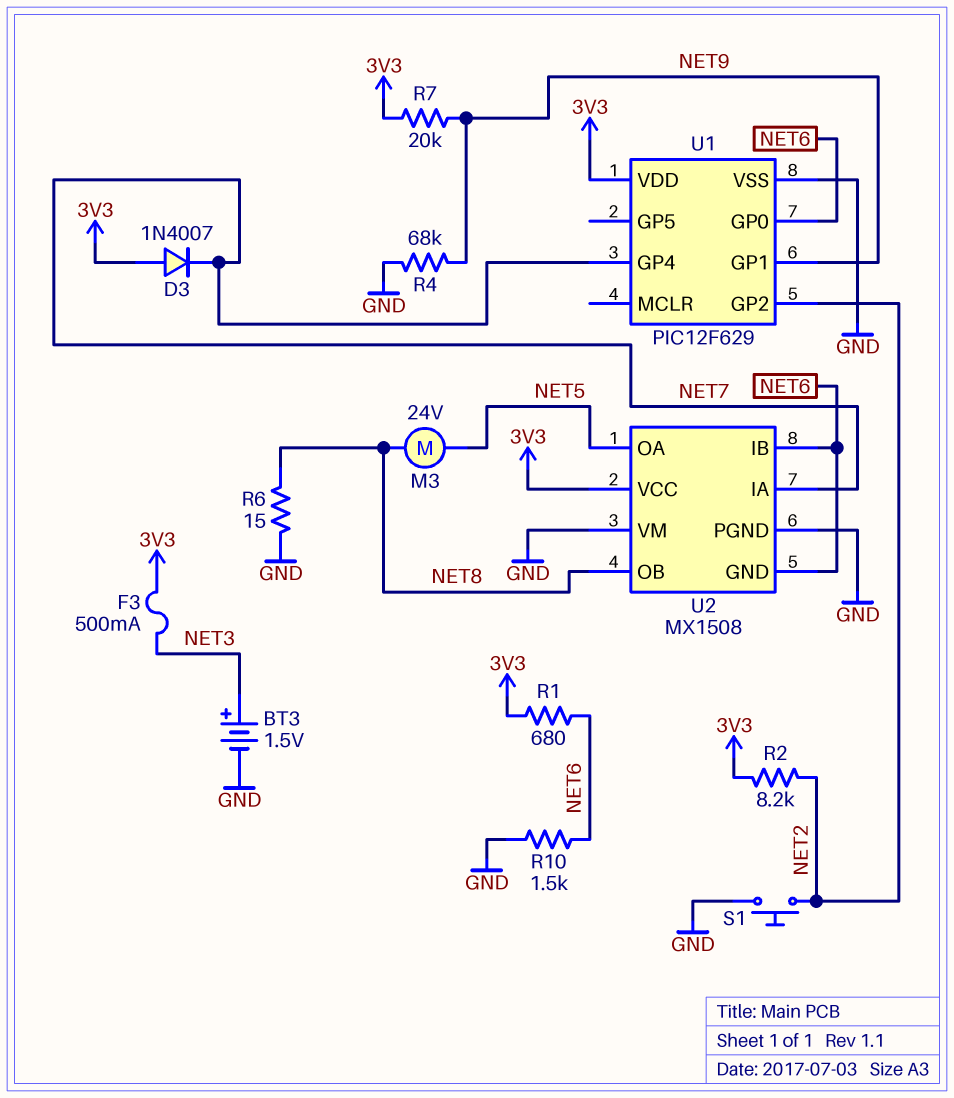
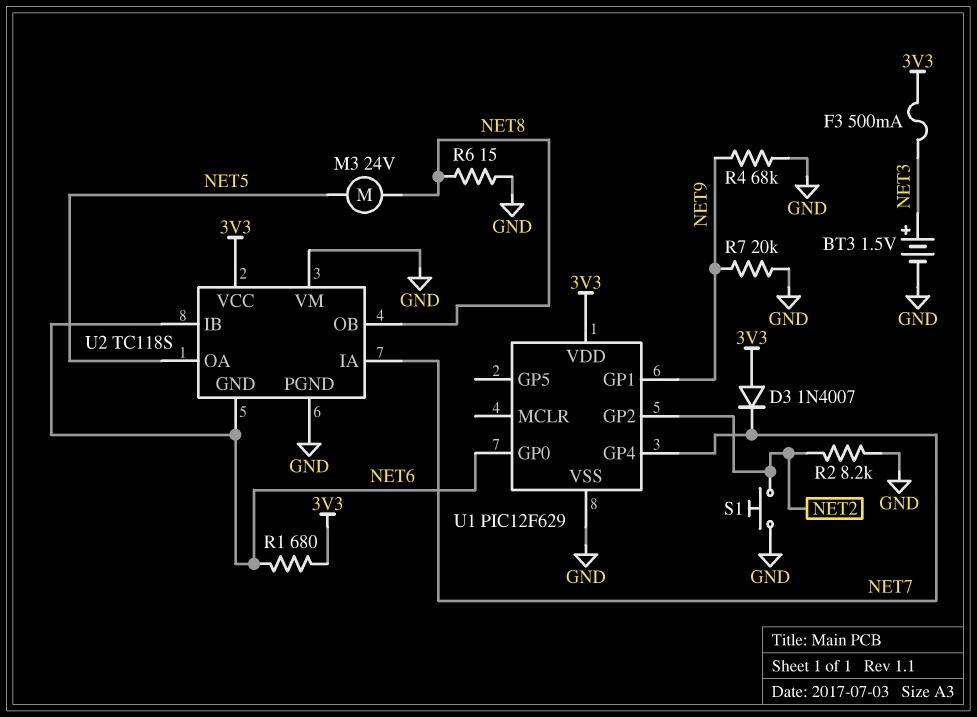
R2: 8.2k (3V3, NET2) -> 8.2k (GND, NET2)
R7: 20k (3V3, NET9) -> 20k (GND, NET9)
R10: 1.5k (GND, NET6) -> none
U2: MX1508 -> TC118S

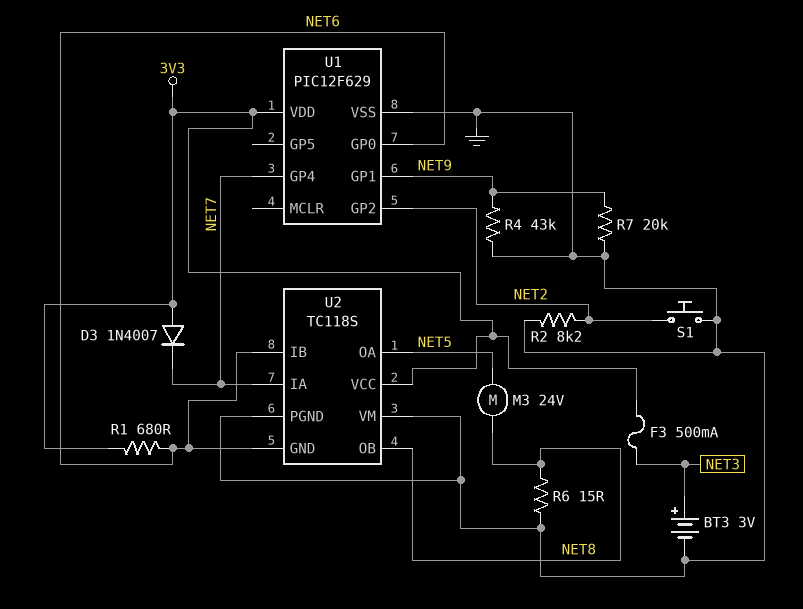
BT3: 1.5V (plus NET3, minus GND) -> 3V (plus NET3, minus GND)
R4: 68k (GND, NET9) -> 43k (GND, NET9)

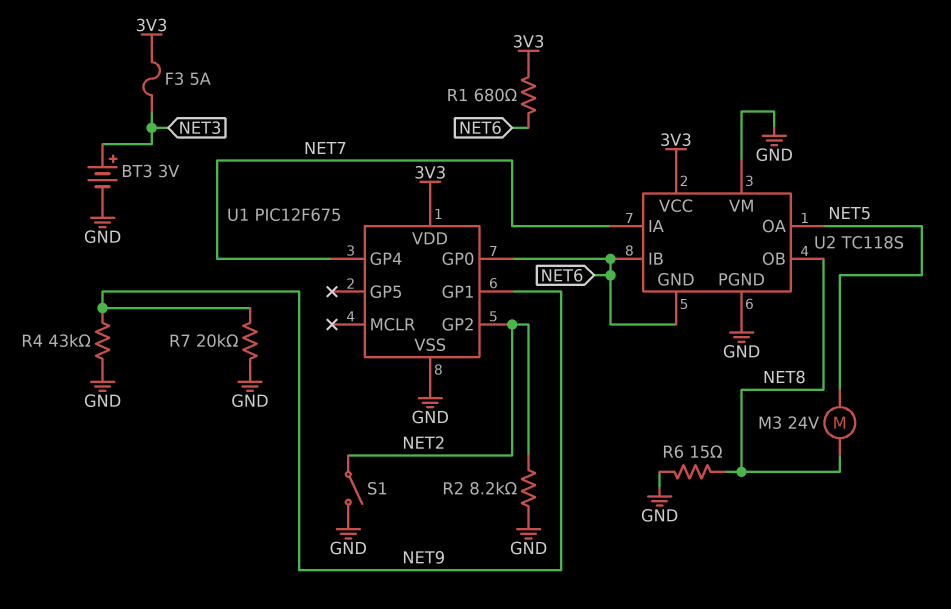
D3: diode 1N4007 (A 3V3, K NET7) -> none
F3: 500mA (3V3, NET3) -> 5A (3V3, NET3)
S1: button (GND, NET2) -> switch (GND, NET2)
U1: PIC12F629 -> PIC12F675

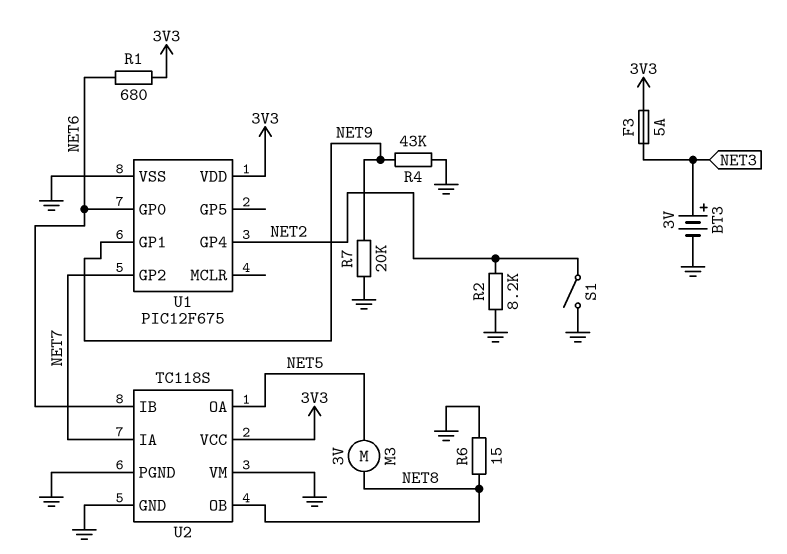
M3: motor 24V (NET5, NET8) -> motor 3V (NET5, NET8)
U1 pin GP2: NET2 -> NET7
U1 pin GP4: NET7 -> NET2
U2 pin GND: NET6 -> GND

